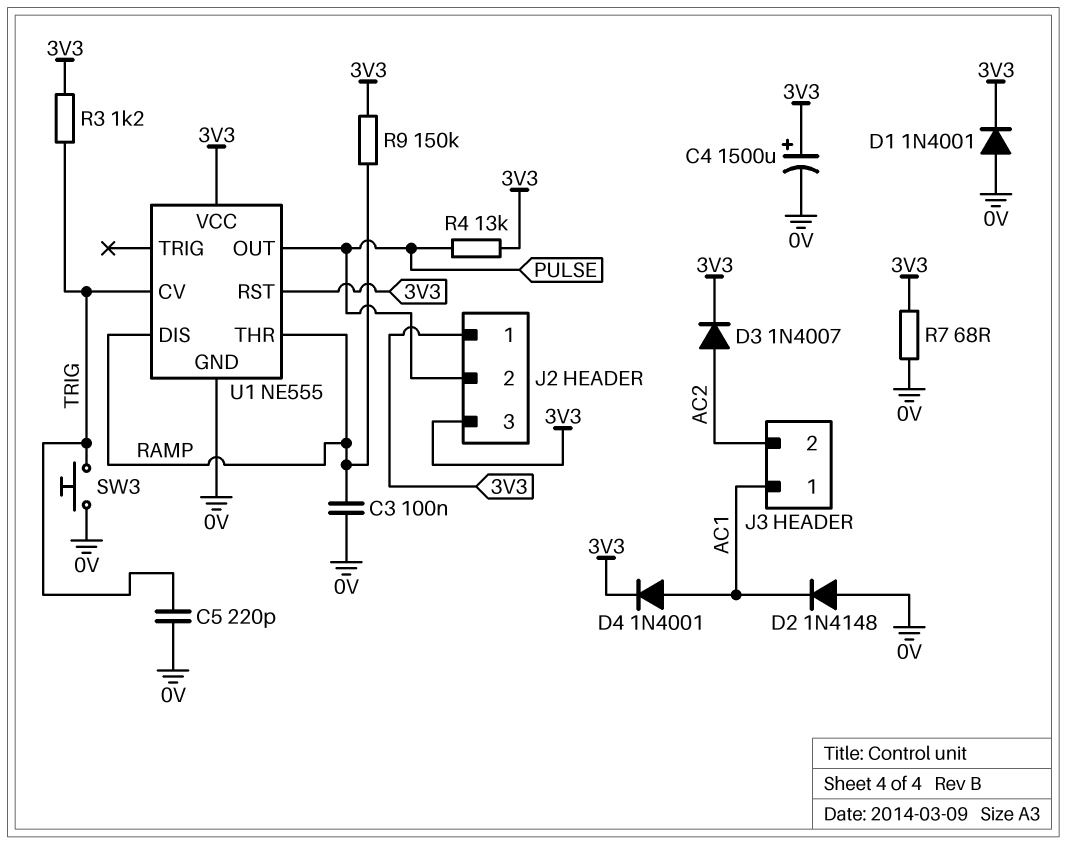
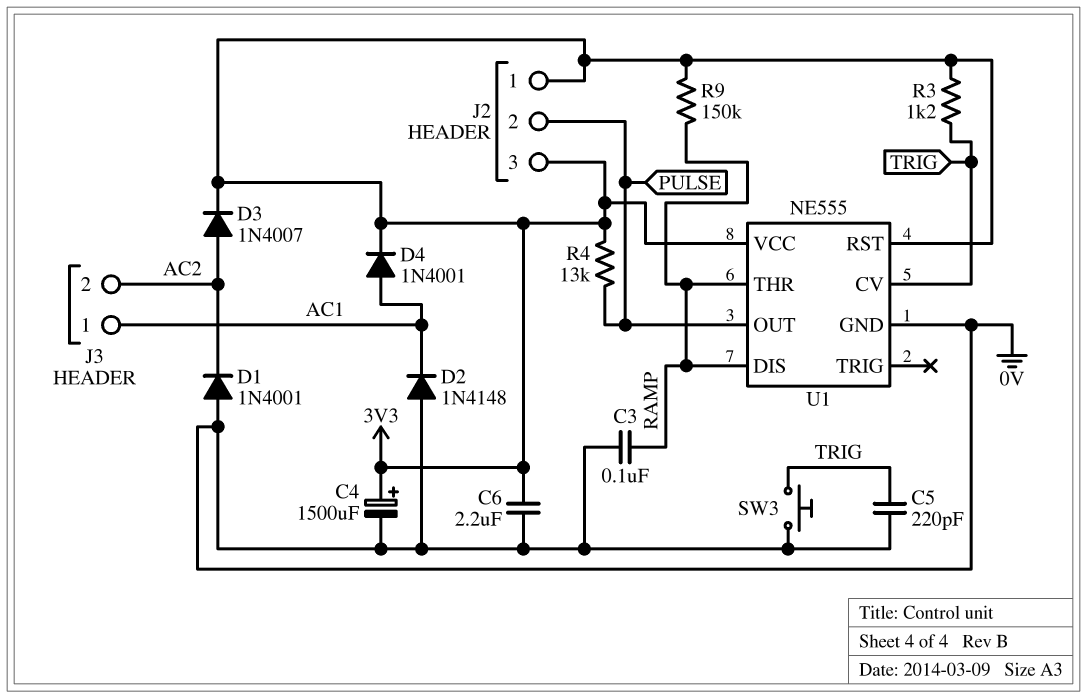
C6: none -> 2.2uF (0V, 3V3)
D1: diode 1N4001 (A 0V, K 3V3) -> diode 1N4001 (A 0V, K AC2)
R7: 68 (0V, 3V3) -> none

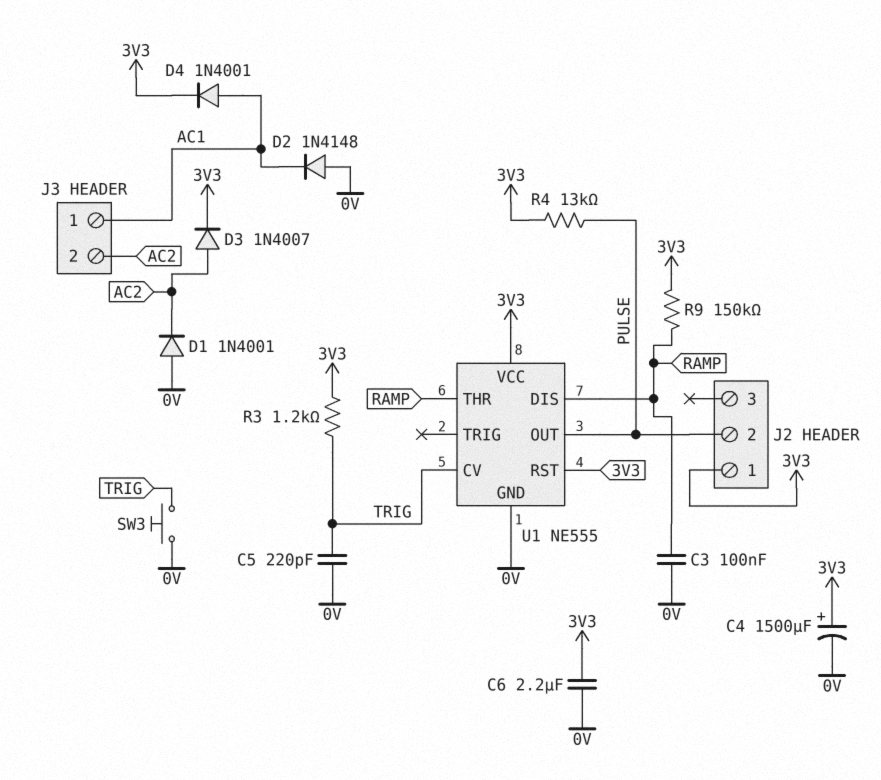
J2 pin 3: 3V3 -> none

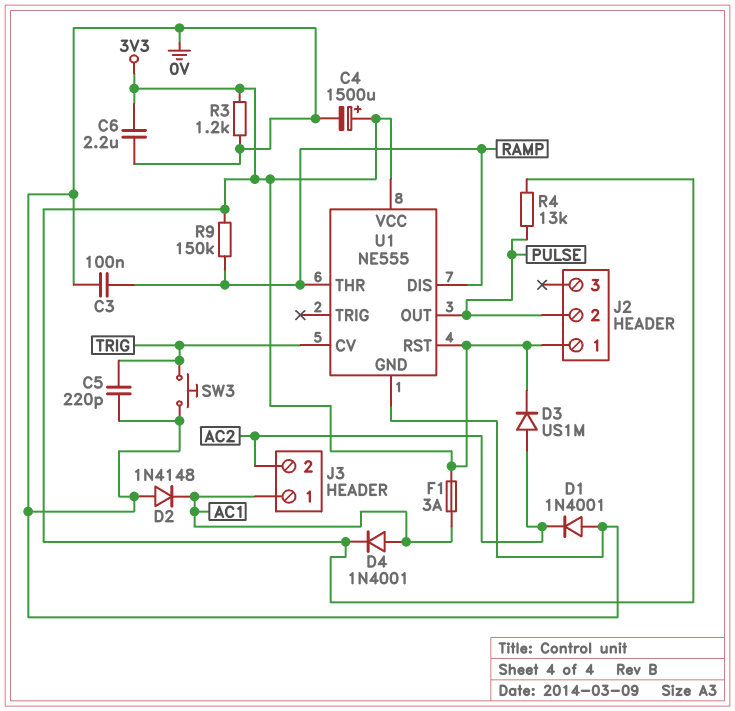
D3: diode 1N4007 (A AC2, K 3V3) -> diode US1M (A AC2, K 3V3)
F1: none -> 3A (3V3, AC1)
R3: 1.2k (3V3, TRIG) -> 1.2k (0V, 3V3)

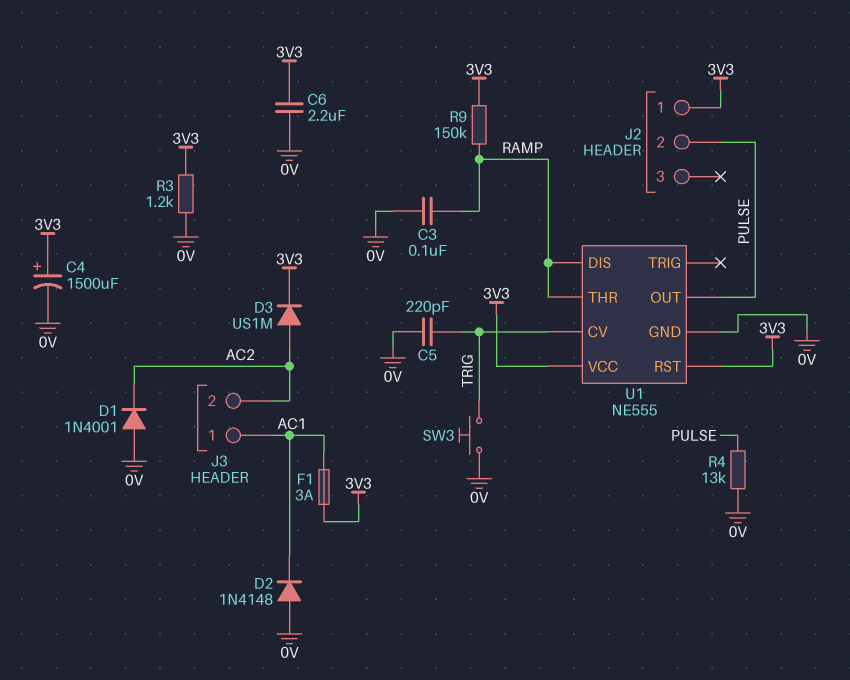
D4: diode 1N4001 (A AC1, K 3V3) -> none
R4: 13k (3V3, PULSE) -> 13k (0V, PULSE)

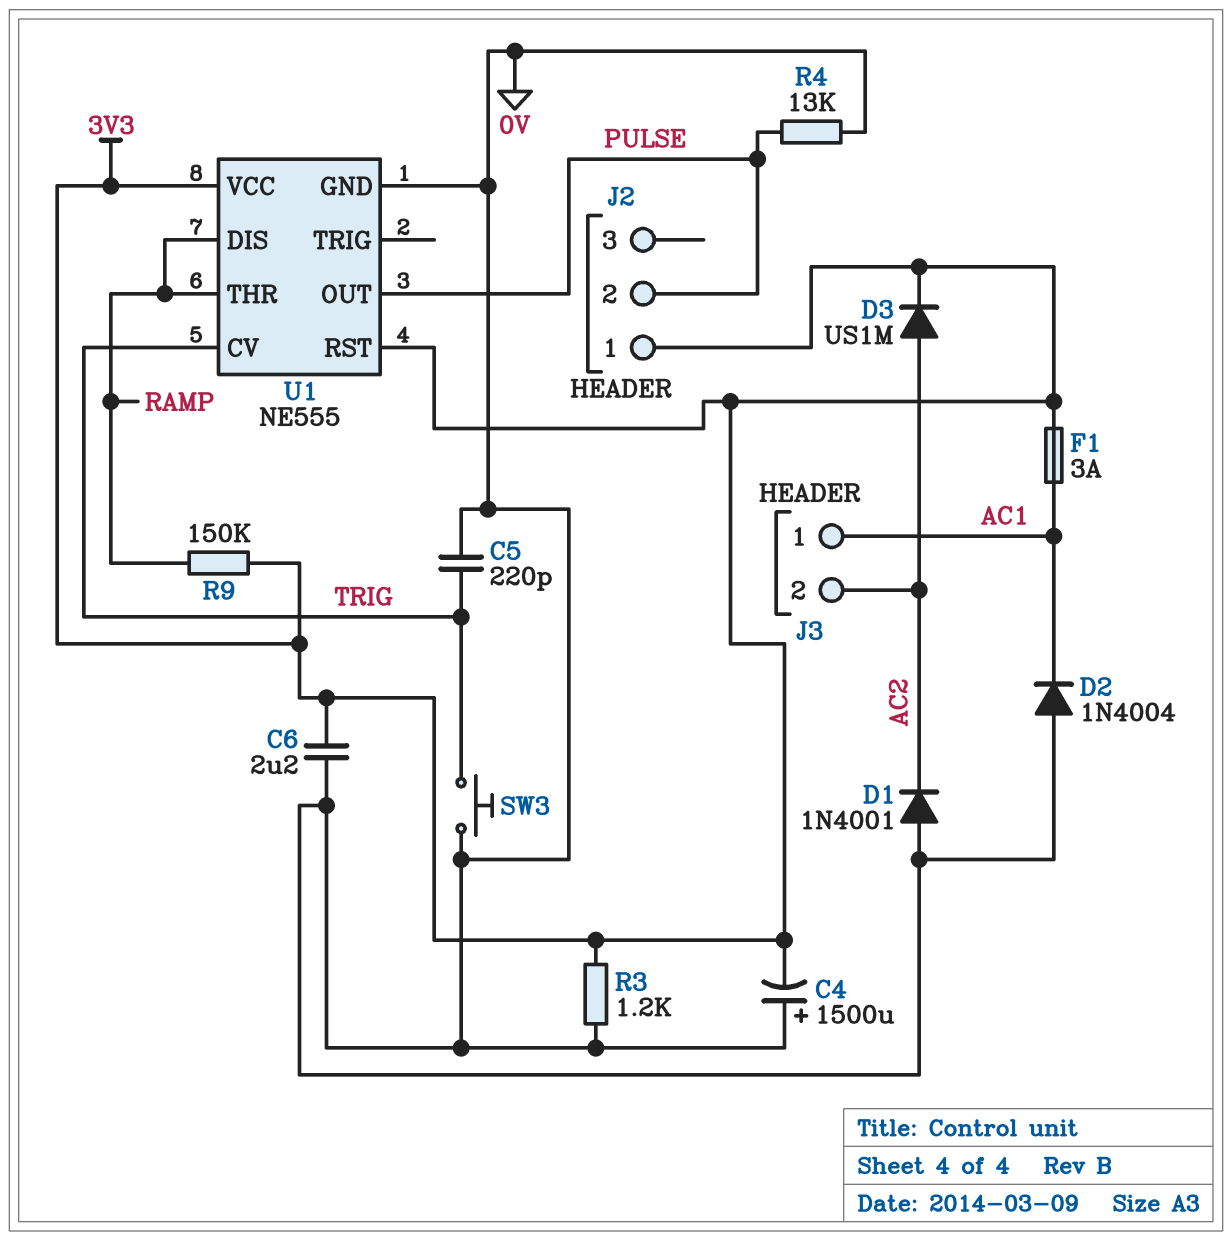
C3: 100nF (0V, RAMP) -> none
C4: 1500uF (plus 3V3, minus 0V) -> 1500uF (plus 0V, minus 3V3)
D2: diode 1N4148 (A 0V, K AC1) -> diode 1N4004 (A 0V, K AC1)

